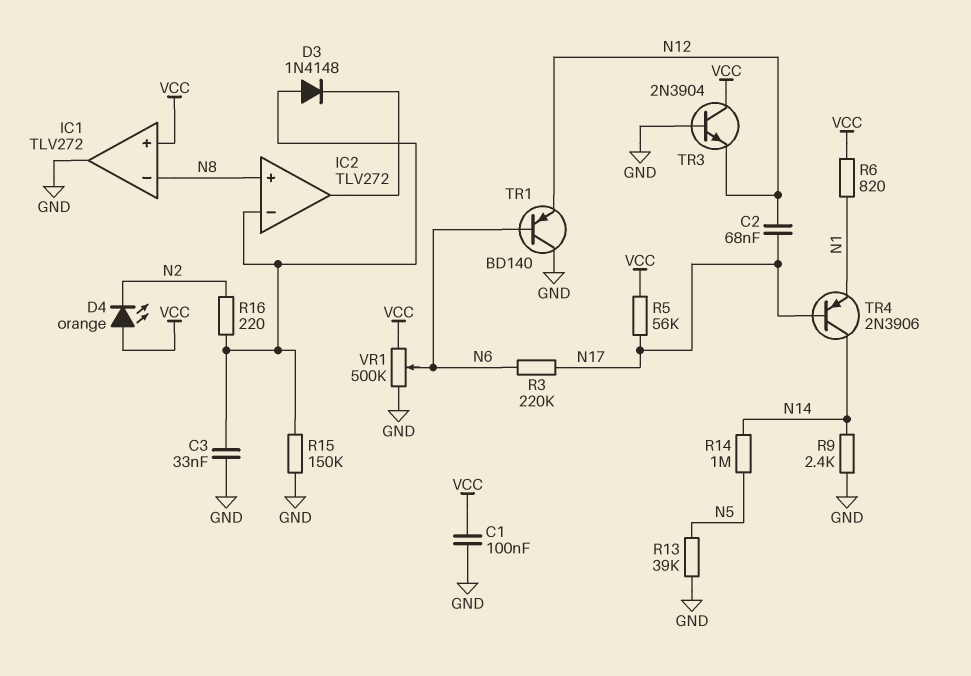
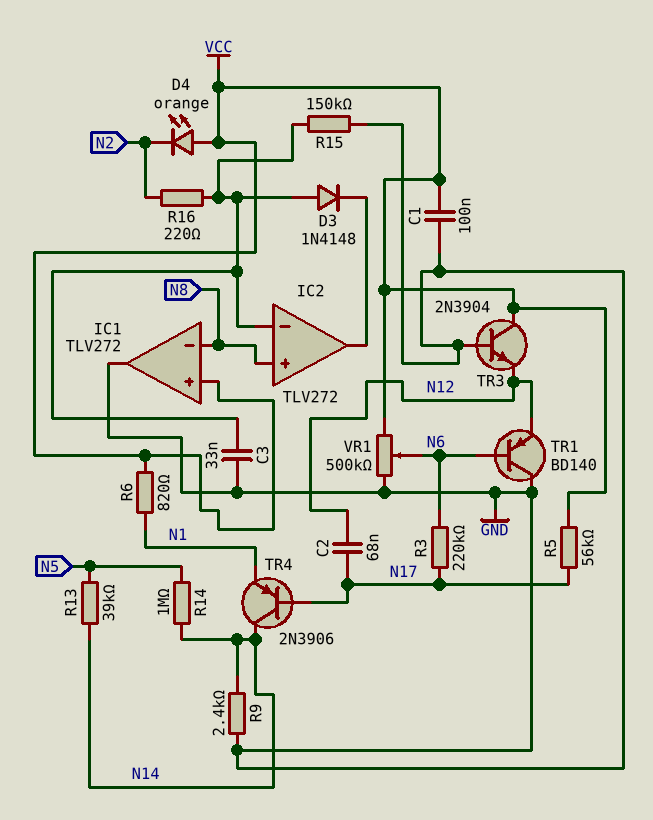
R13: 39k (GND, N5) -> 39k (N5, N14)

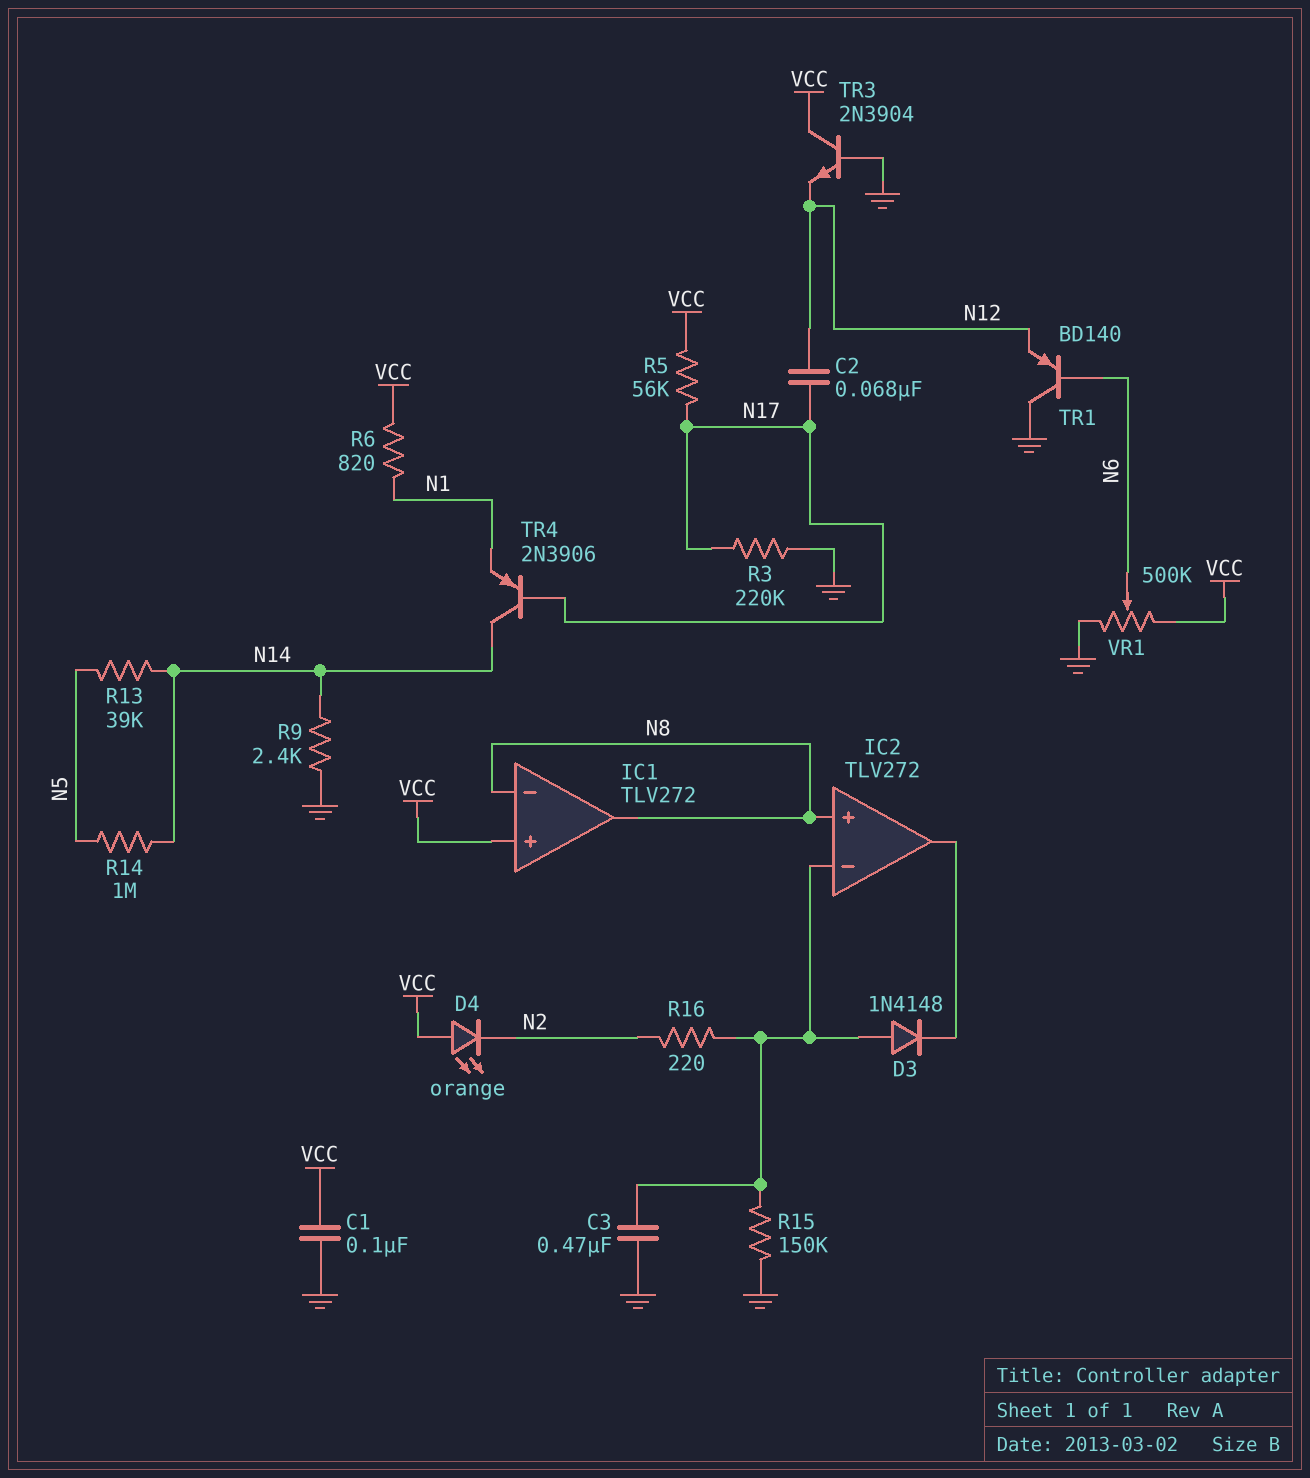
C3: 33nF (GND, IC2/in-) -> 470nF (GND, IC2/in-)
IC1 pin out: GND -> N8
R3: 220k (N6, N17) -> 220k (GND, N17)

